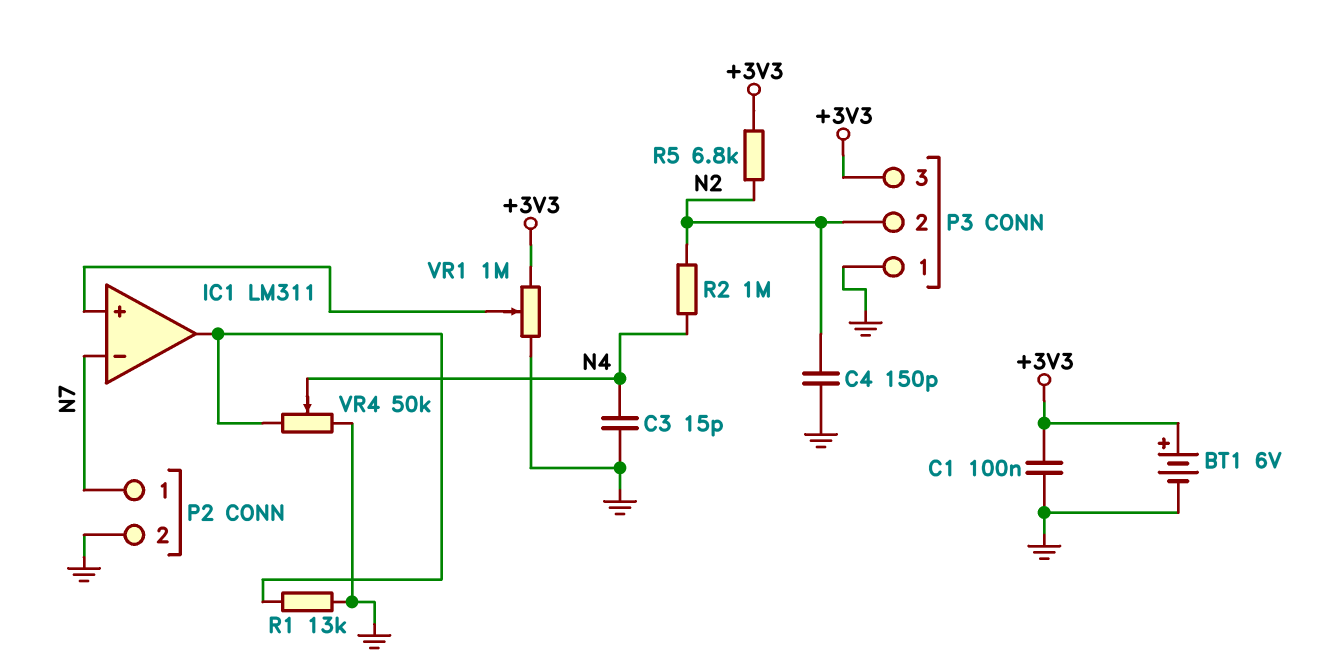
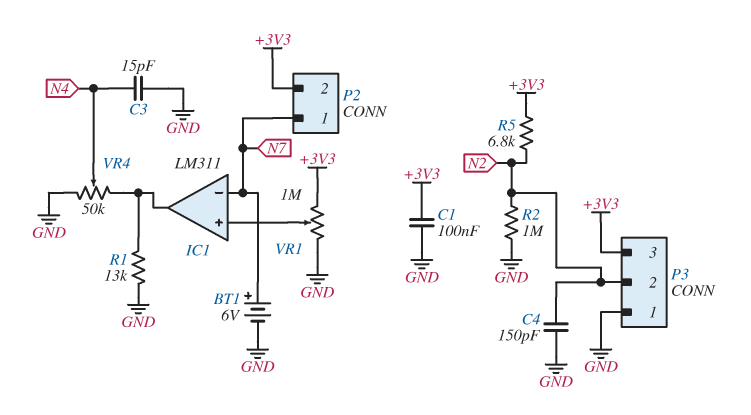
BT1: 6V (plus +3V3, minus GND) -> 6V (plus N7, minus GND)
P2 pin 2: GND -> +3V3
R2: 1M (N2, N4) -> 1M (GND, N2)

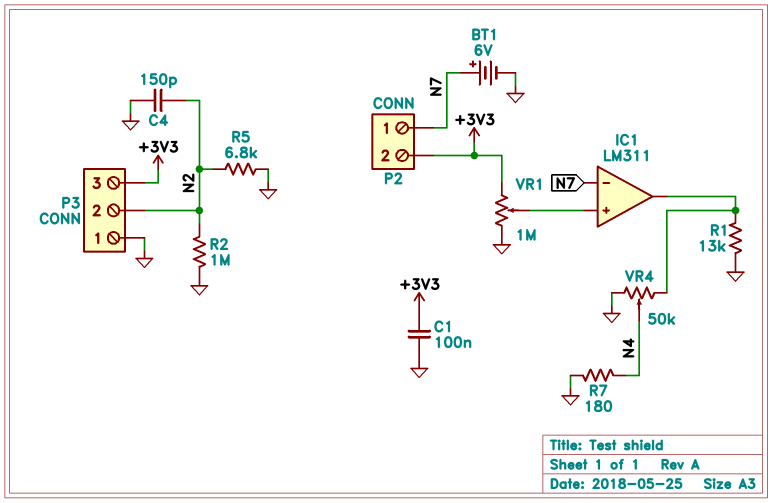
C3: 15pF (GND, N4) -> none
R5: 6.8k (+3V3, N2) -> 6.8k (GND, N2)
R7: none -> 180 (GND, N4)

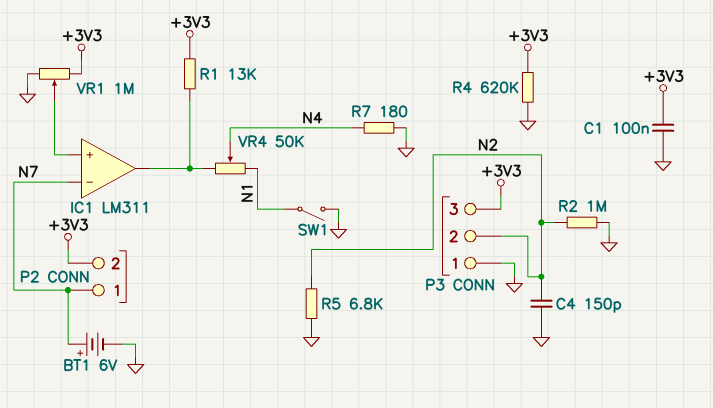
R1: 13k (GND, IC1/out) -> 13k (+3V3, IC1/out)
R4: none -> 620k (+3V3, GND)
SW1: none -> switch (GND, N1)
VR4: 50k (GND, IC1/out, wiper N4) -> 50k (IC1/out, N1, wiper N4)

